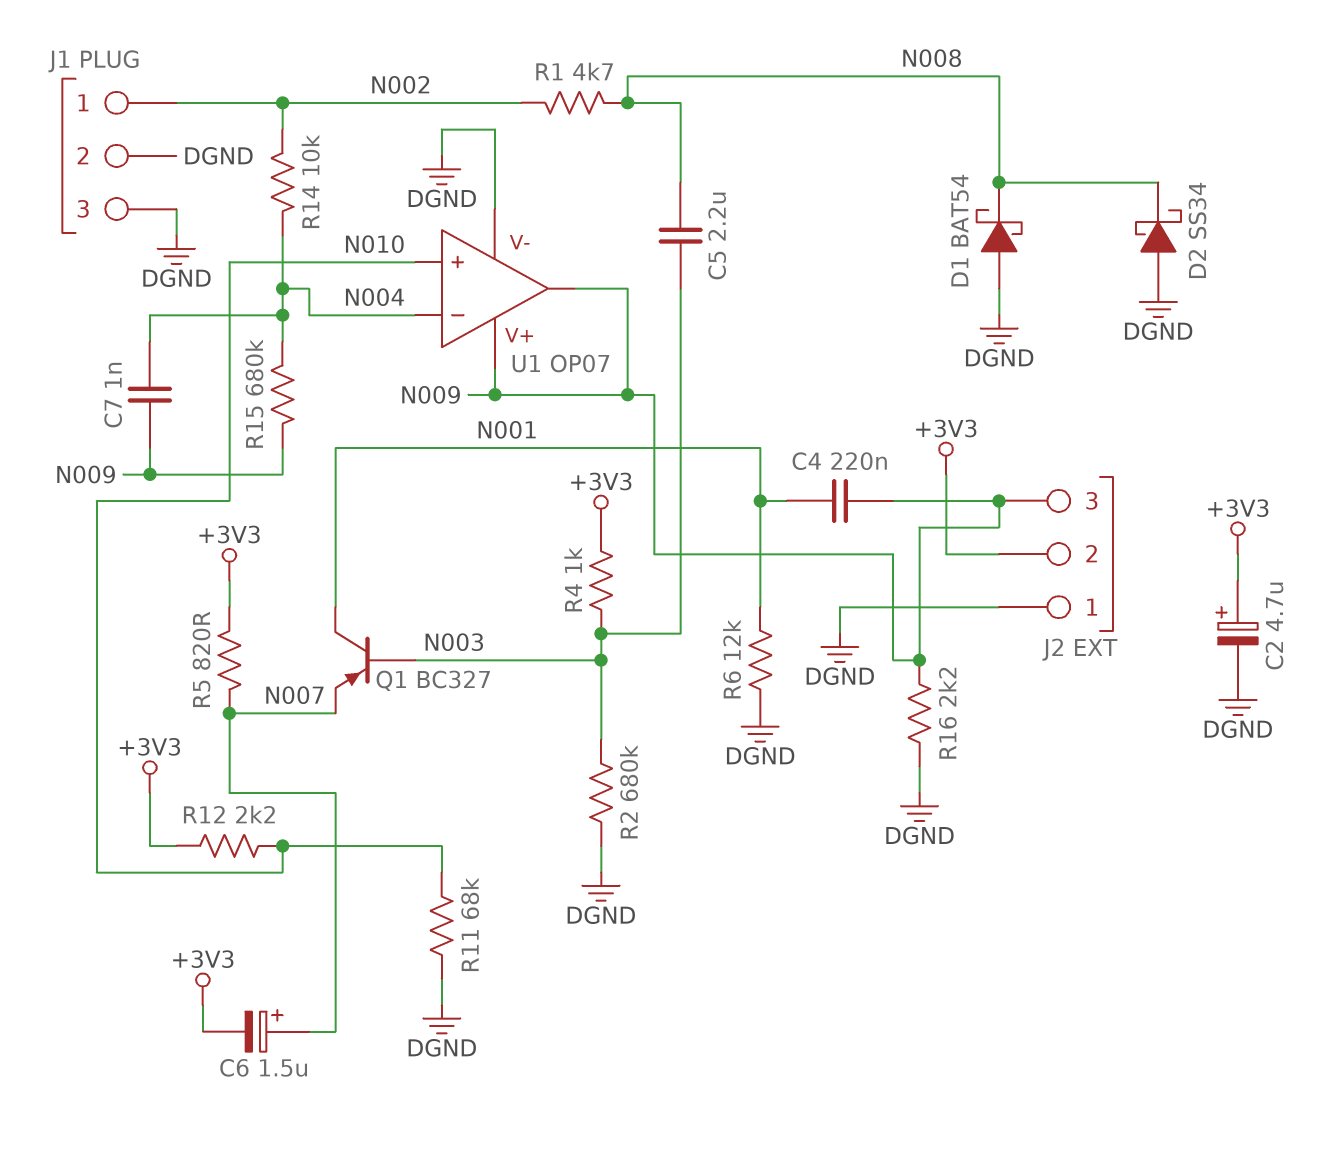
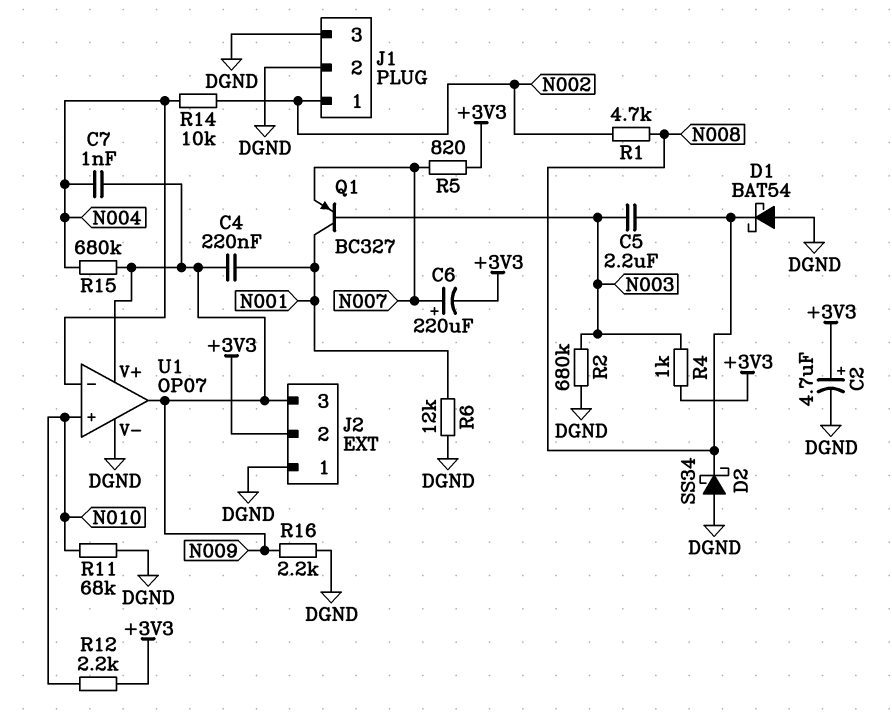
C6: 1.5uF (plus N007, minus +3V3) -> 220uF (plus N007, minus +3V3)

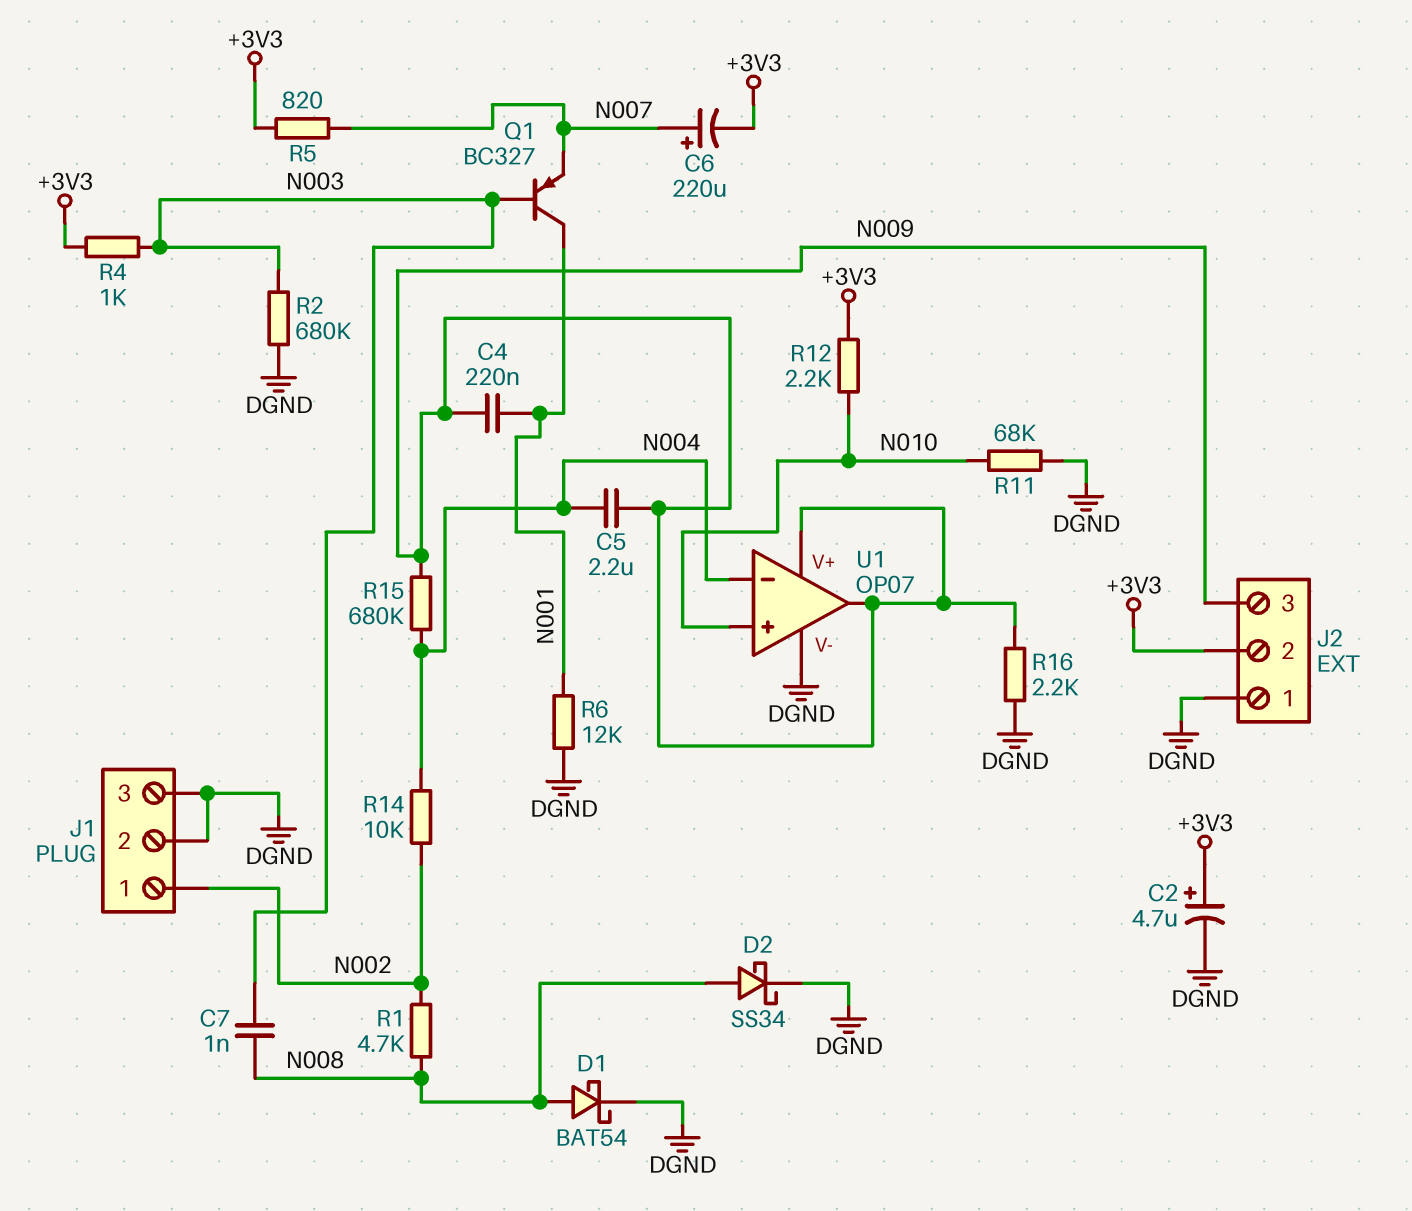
C5: 2.2uF (N003, N008) -> 2.2uF (N004, N009)
C7: 1nF (N004, N009) -> 1nF (N003, N008)
D1: schottky BAT54 (A DGND, K N008) -> schottky BAT54 (A N008, K DGND)
D2: schottky SS34 (A DGND, K N008) -> schottky SS34 (A N008, K DGND)

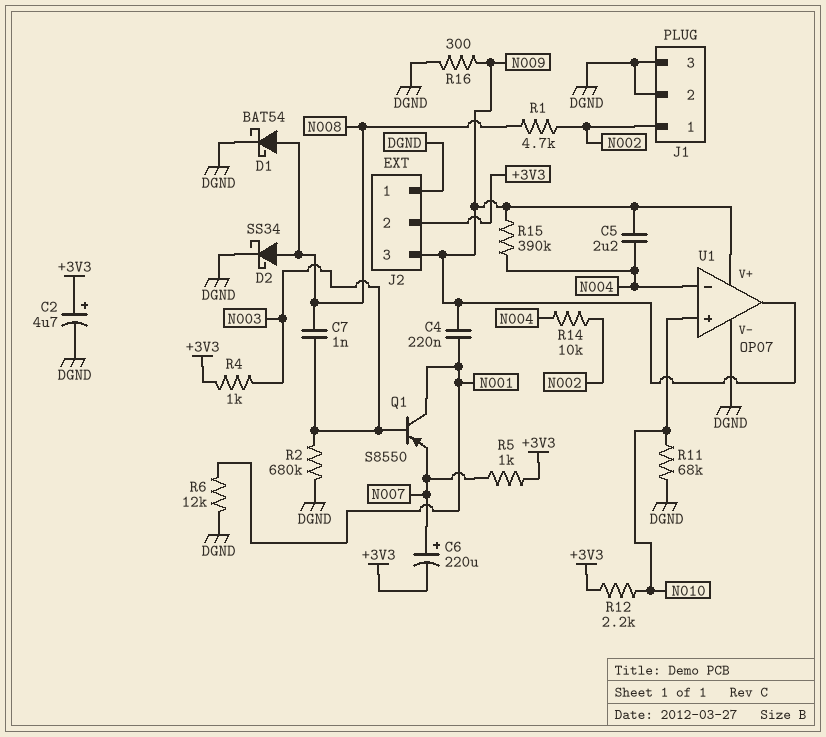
Q1: PNP BC327 (B N003, C N001, E N007) -> PNP S8550 (B N003, C N001, E N007)
R5: 820 (+3V3, N007) -> 1k (+3V3, N007)
R15: 680k (N004, N009) -> 390k (N004, N009)
R16: 2.2k (DGND, N009) -> 300 (DGND, N009)

